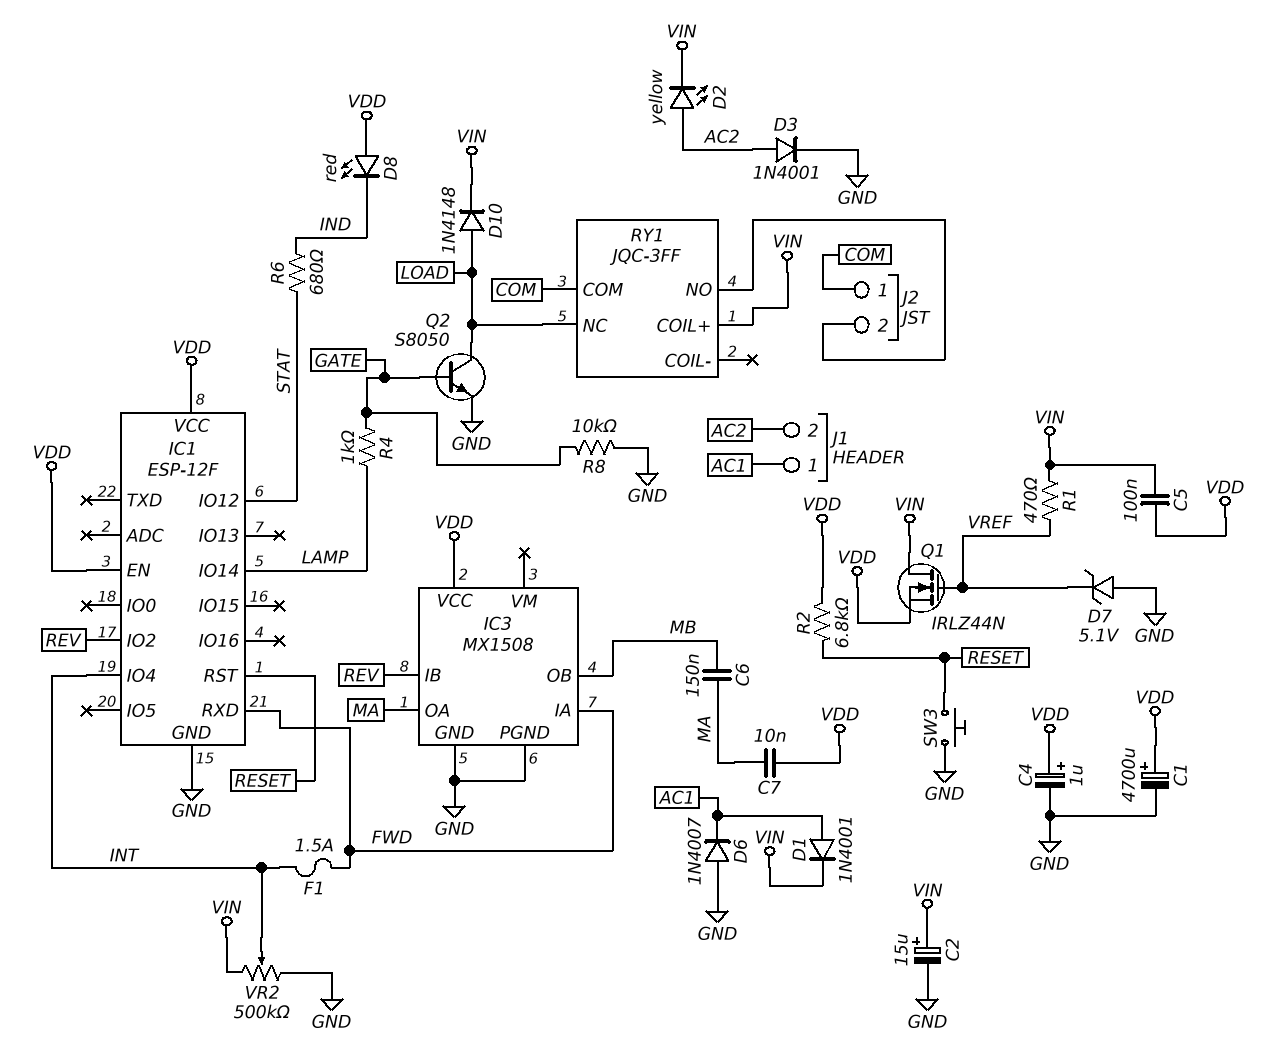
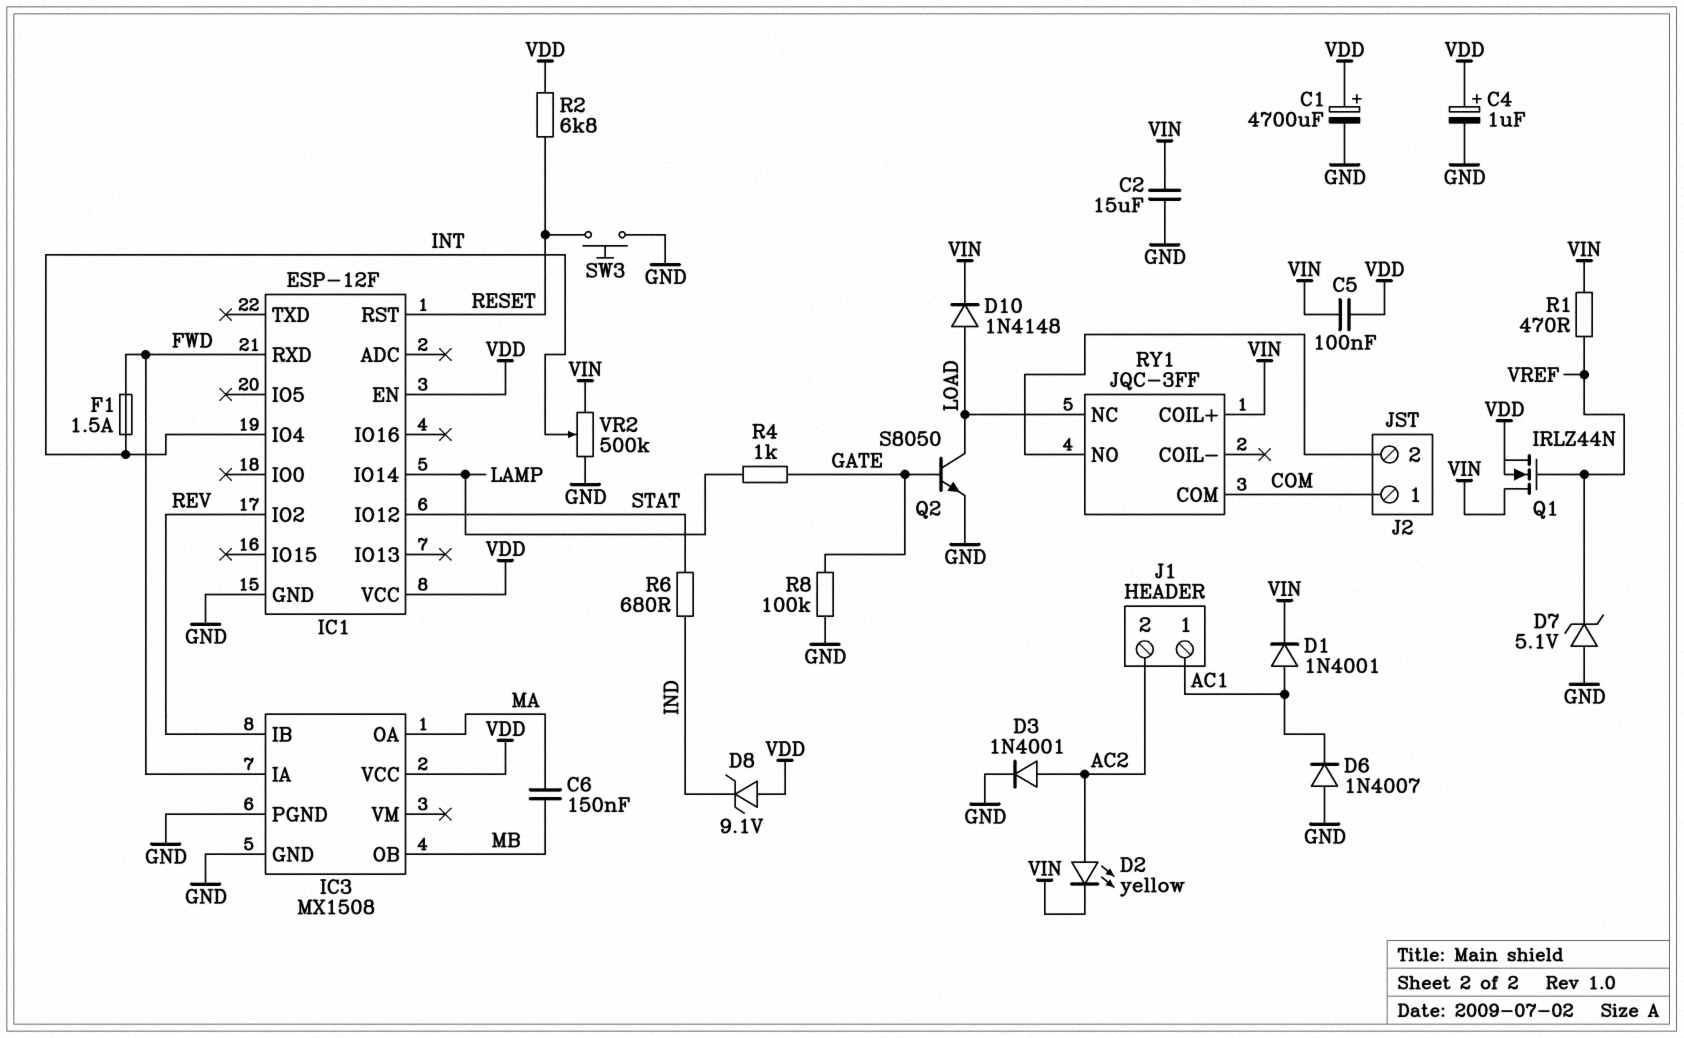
C2: 15uF (plus VIN, minus GND) -> 15uF (GND, VIN)
C7: 10nF (MA, VDD) -> none
D8: LED red (A VDD, K IND) -> zener 9.1V (A VDD, K IND)
R8: 10k (GATE, GND) -> 100k (GATE, GND)

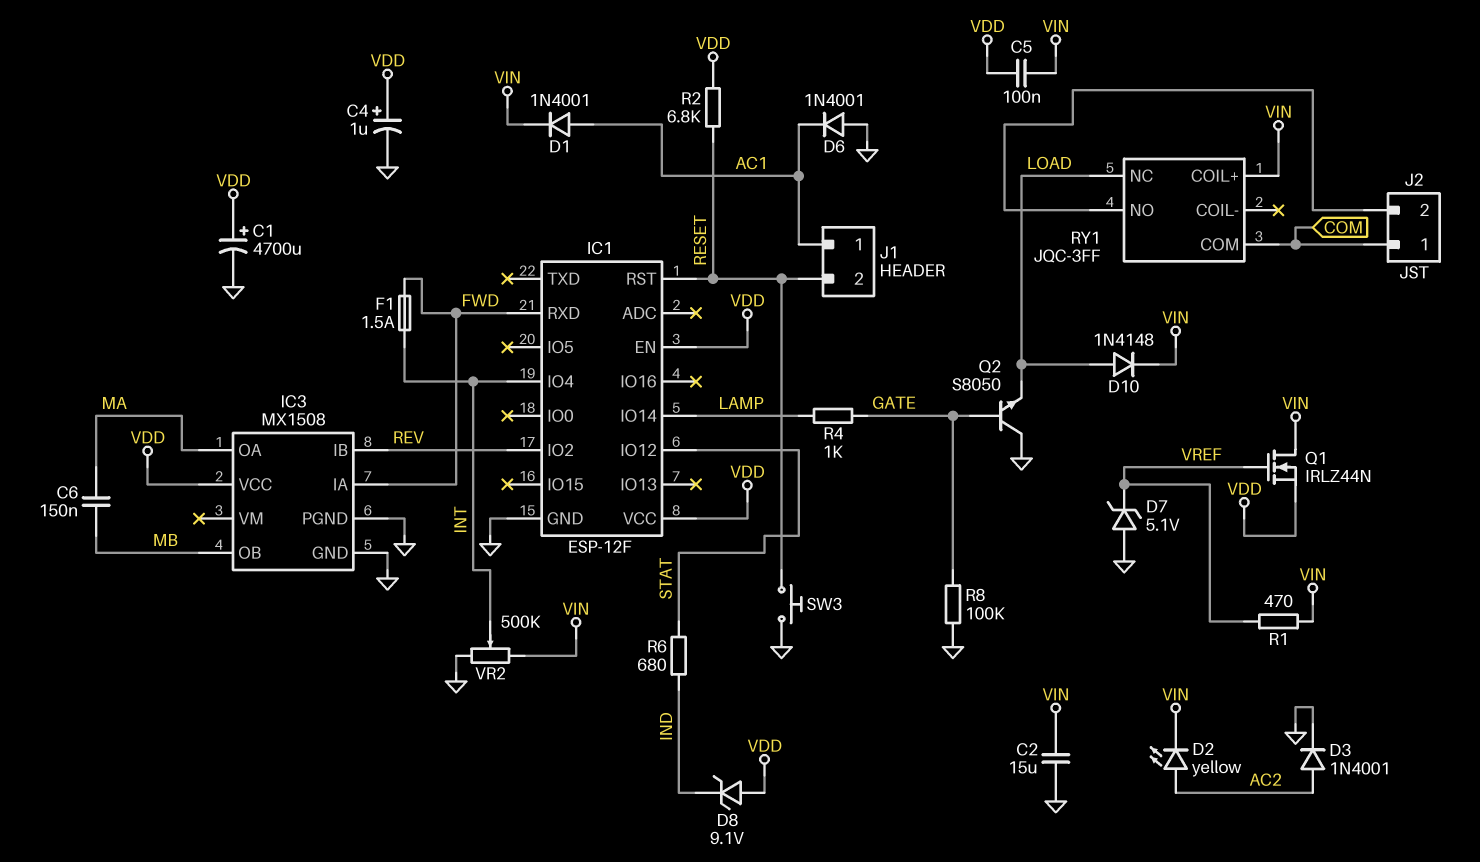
D6: diode 1N4007 (A GND, K AC1) -> diode 1N4001 (A GND, K AC1)
J1 pin 2: AC2 -> RESET
Q2: NPN S8050 (B GATE, C LOAD, E GND) -> NPN S8050 (B GATE, C GND, E LOAD)

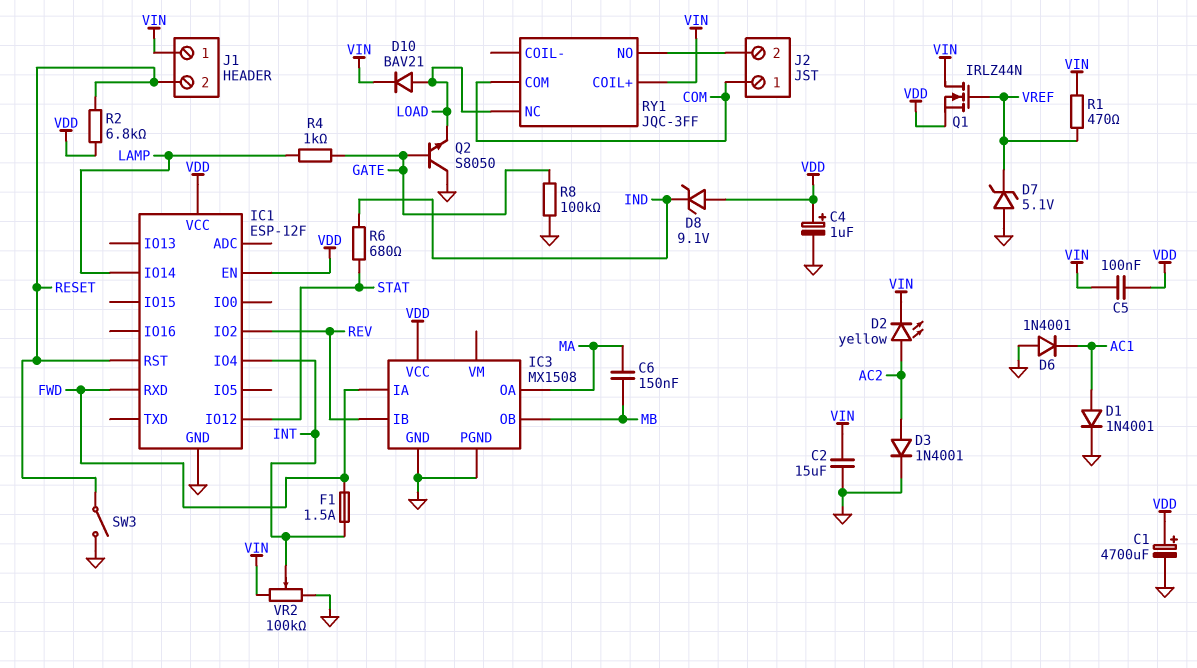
D1: diode 1N4001 (A AC1, K VIN) -> diode 1N4001 (A AC1, K GND)
D10: diode 1N4148 (A LOAD, K VIN) -> diode BAV21 (A LOAD, K VIN)
J1 pin 1: AC1 -> VIN
SW3: button (GND, RESET) -> switch (GND, RESET)
VR2: 500k (GND, VIN, wiper INT) -> 100k (GND, VIN, wiper INT)

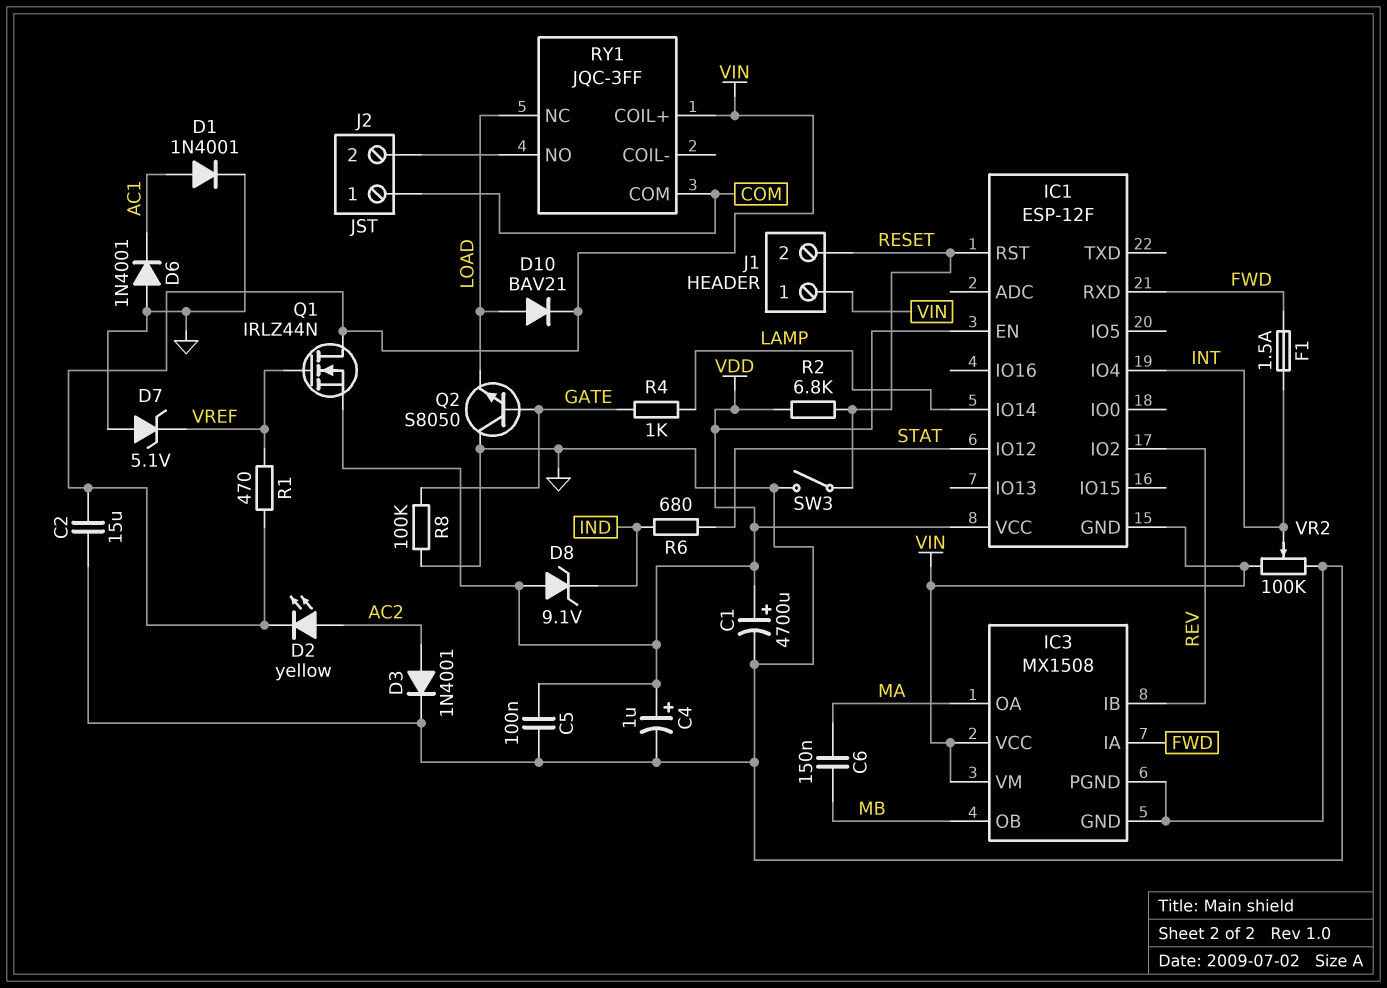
C5: 100nF (VDD, VIN) -> 100nF (GND, VDD)
IC1 pin GND: GND -> VIN
IC3 pin VCC: VDD -> VIN
IC3 pin VM: none -> VIN

